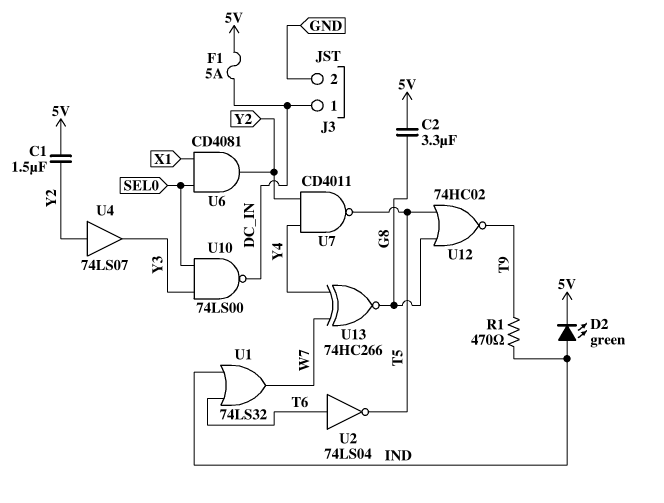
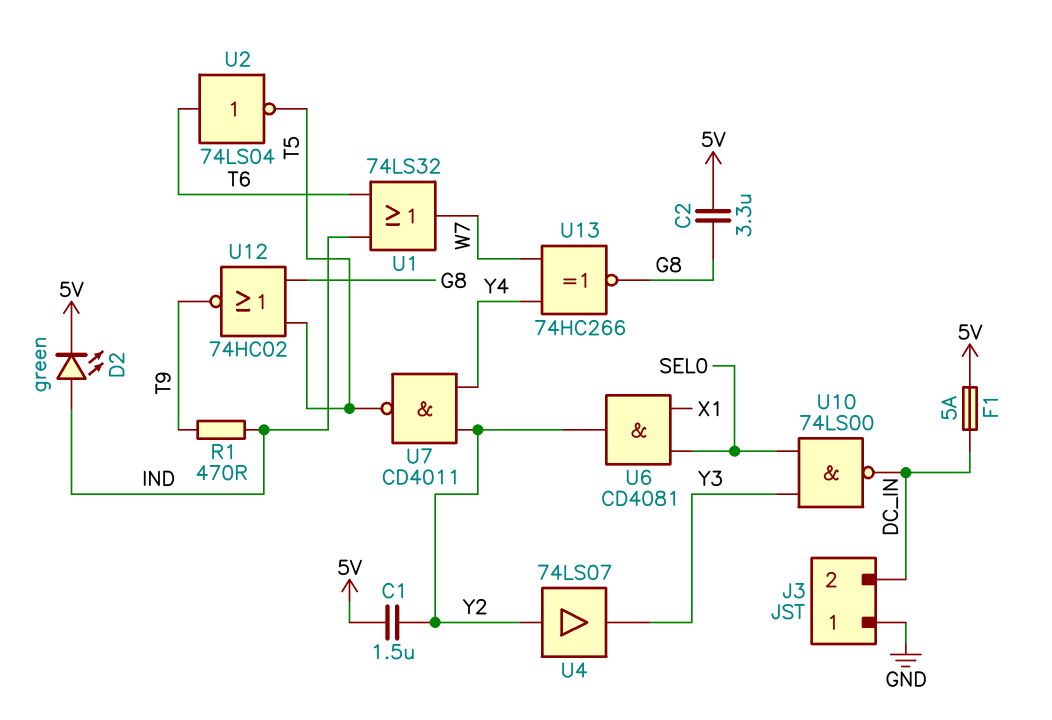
J3 pin 1: DC_IN -> GND
J3 pin 2: GND -> DC_IN

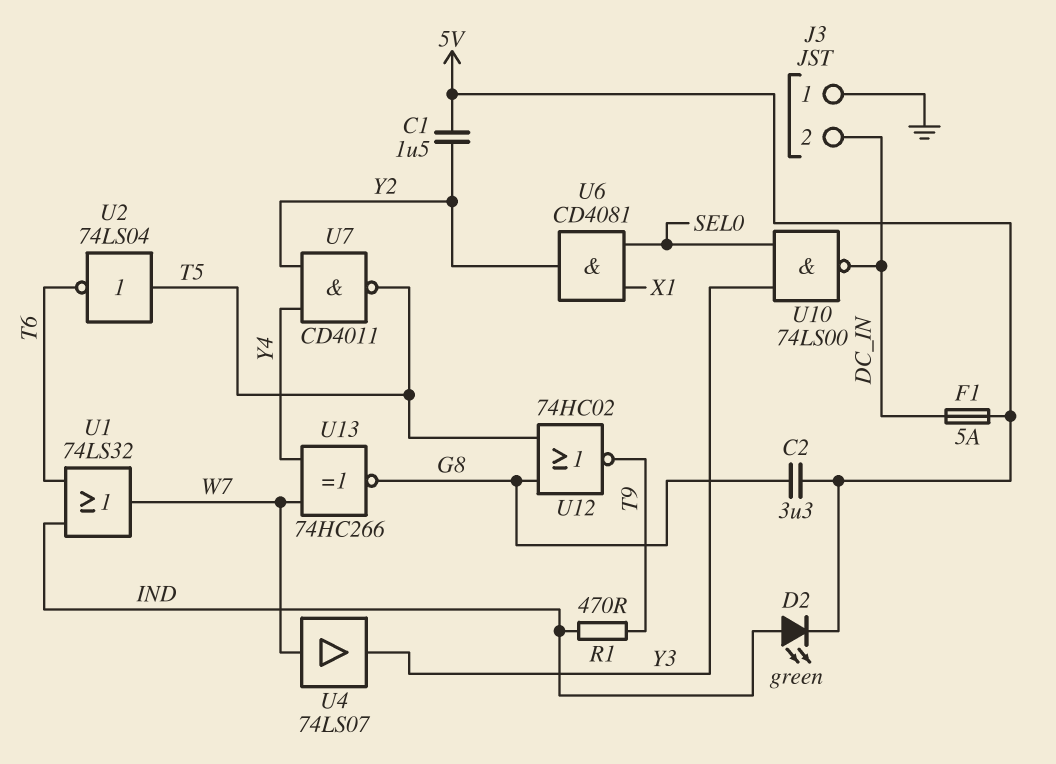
U2: NOT 74LS04 (in T6, out T5) -> NOT 74LS04 (in T5, out T6)
U4: buffer 74LS07 (in Y2, out Y3) -> buffer 74LS07 (in W7, out Y3)

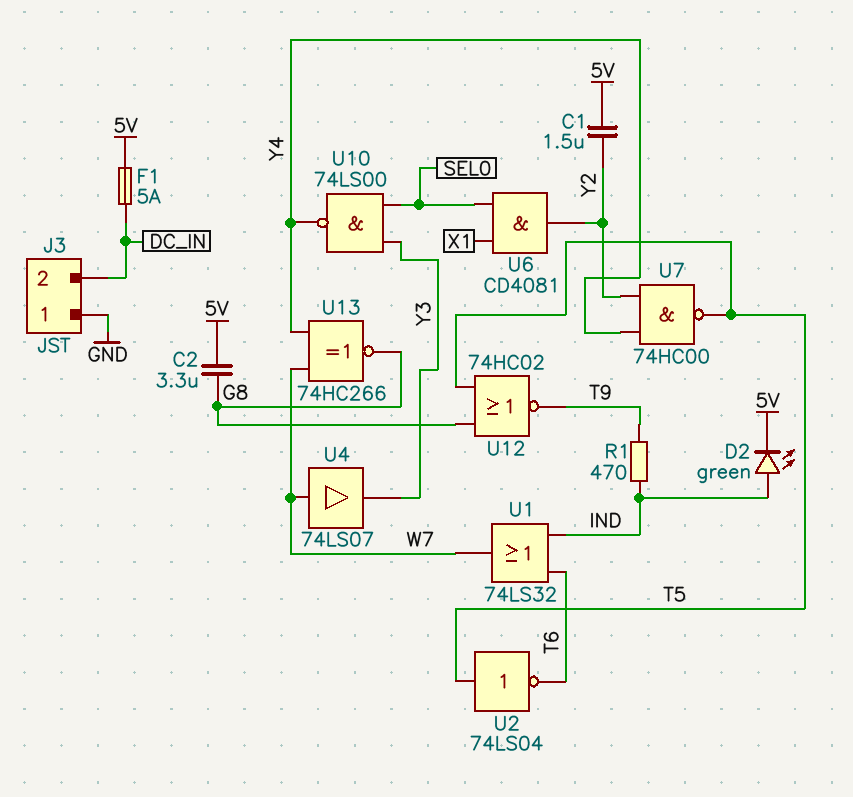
U7: NAND CD4011 (in Y2, in Y4, out T5) -> NAND 74HC00 (in Y2, in Y4, out T5)
U10: NAND 74LS00 (in SEL0, in Y3, out DC_IN) -> NAND 74LS00 (in SEL0, in Y3, out Y4)

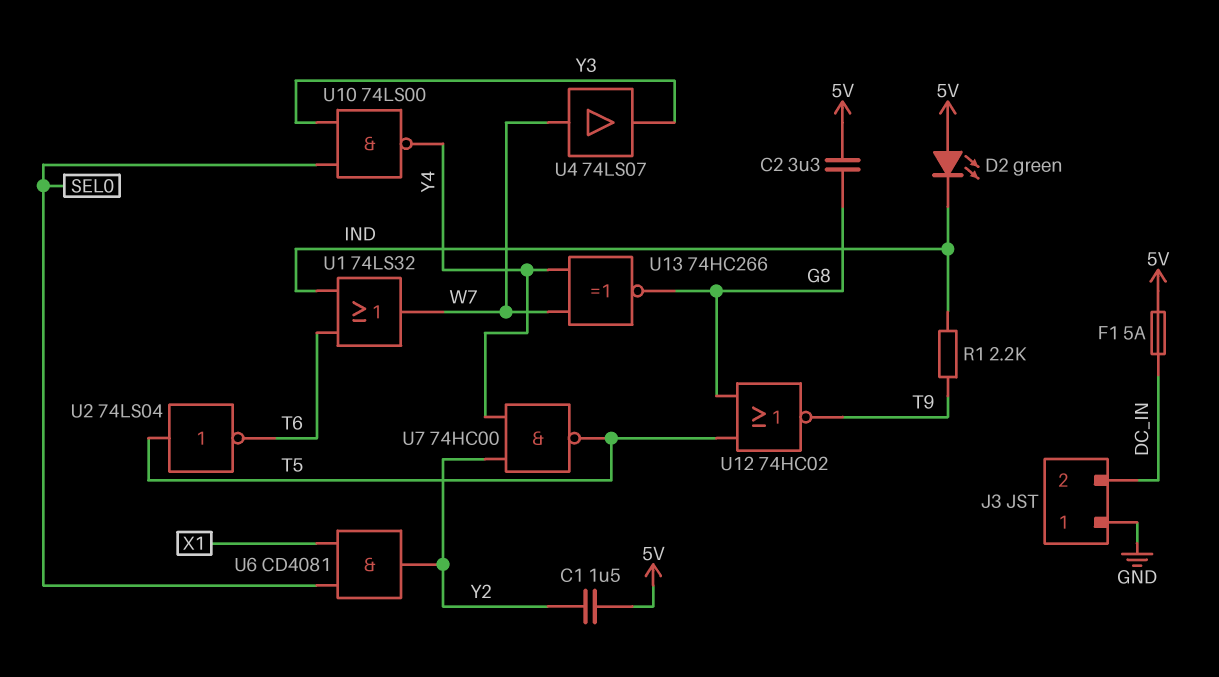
D2: LED green (A IND, K 5V) -> LED green (A 5V, K IND)
R1: 470 (IND, T9) -> 2.2k (IND, T9)

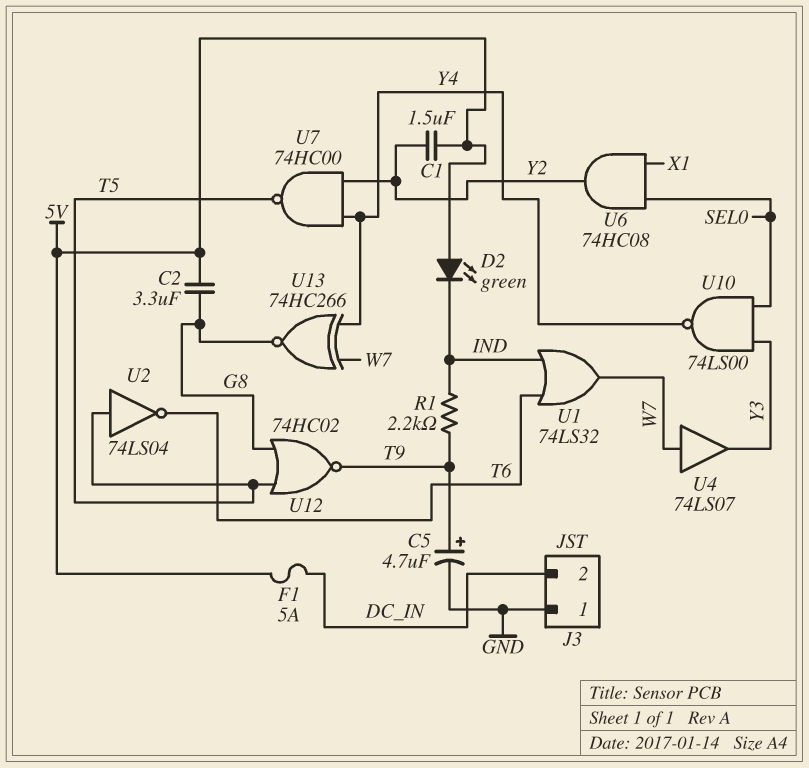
C5: none -> 4.7uF (plus T9, minus GND)
U6: AND CD4081 (in SEL0, in X1, out Y2) -> AND 74HC08 (in SEL0, in X1, out Y2)

